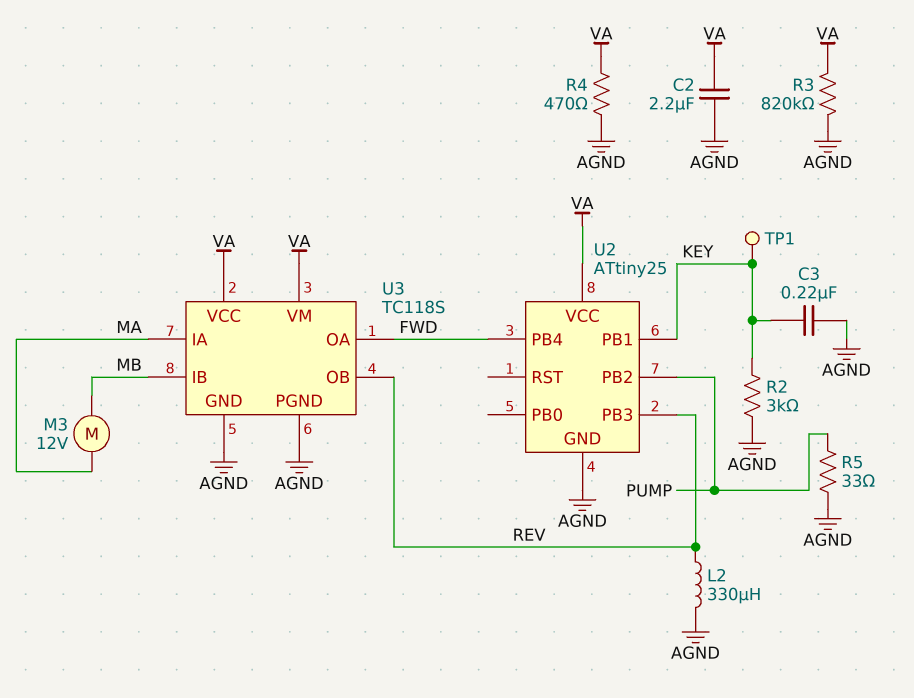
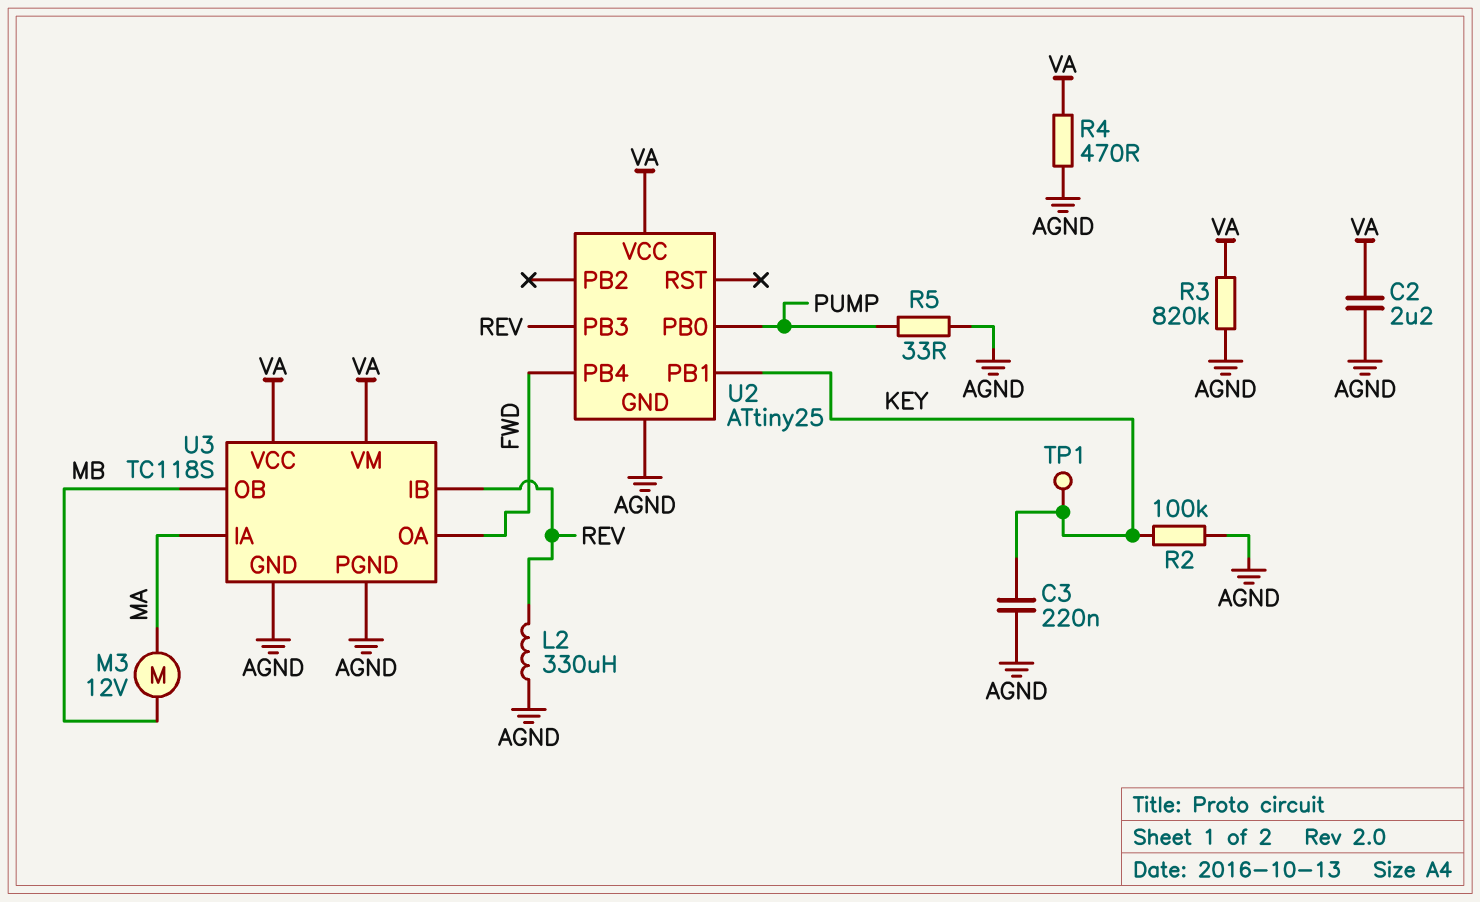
R2: 3k (AGND, KEY) -> 100k (AGND, KEY)
U2 pin PB0: none -> PUMP
U2 pin PB2: PUMP -> none
U3 pin IB: MB -> REV
U3 pin OB: REV -> MB

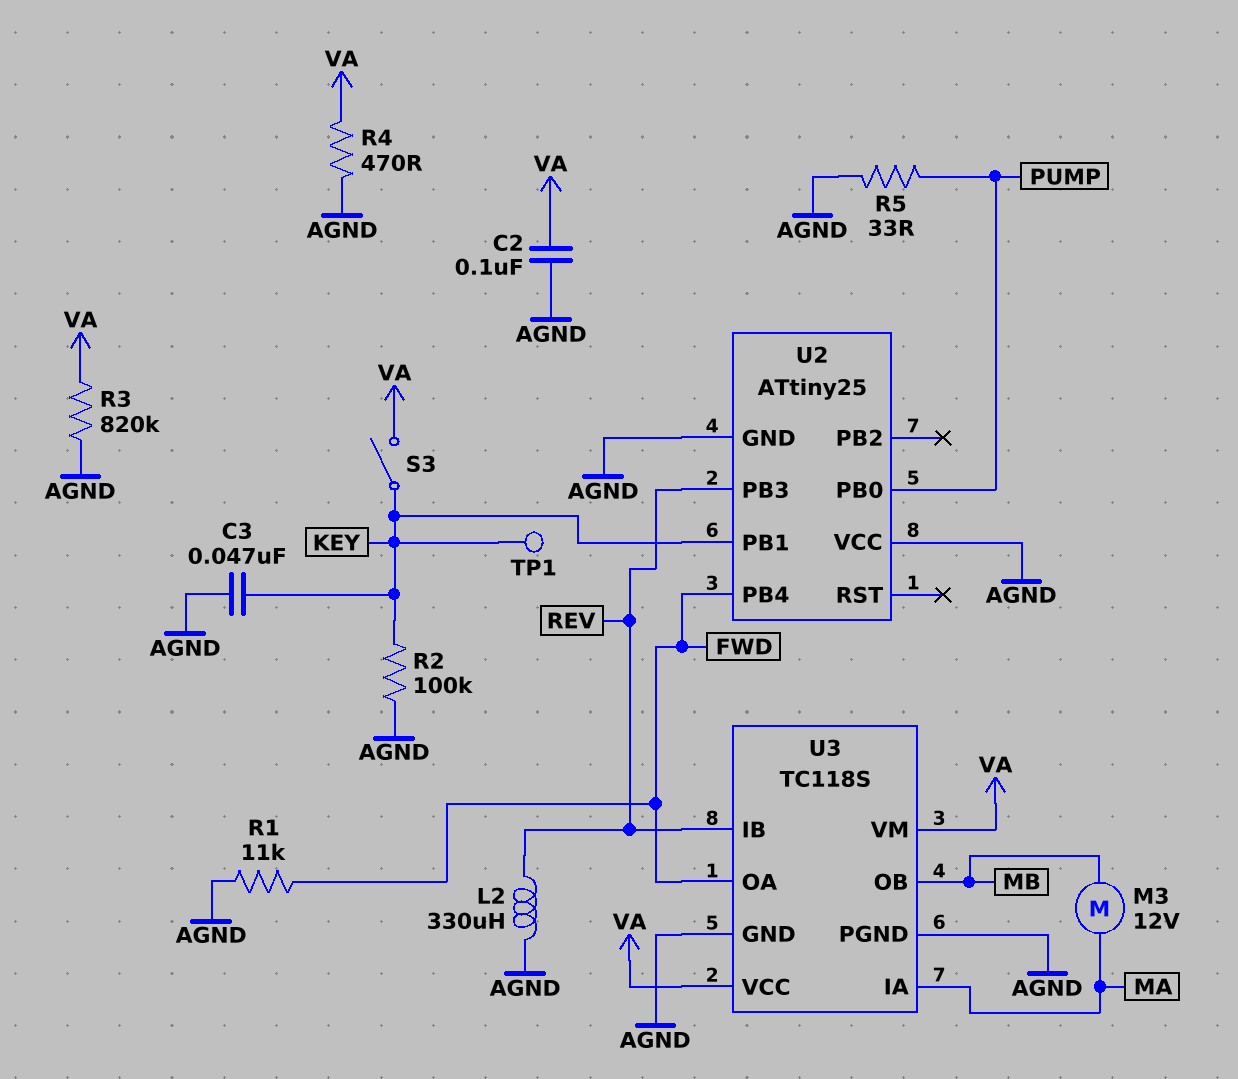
C2: 2.2uF (AGND, VA) -> 100nF (AGND, VA)
C3: 220nF (AGND, KEY) -> 47nF (AGND, KEY)
R1: none -> 11k (AGND, FWD)
S3: none -> switch (KEY, VA)
U2 pin VCC: VA -> AGND

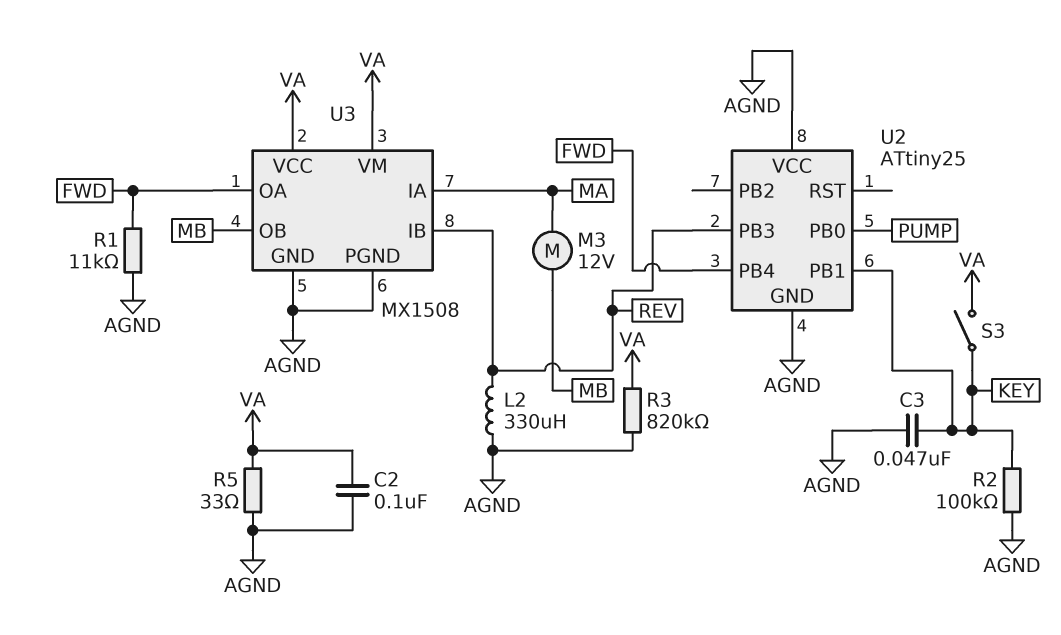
R4: 470 (AGND, VA) -> none
R5: 33 (AGND, PUMP) -> 33 (AGND, VA)
TP1: test point (KEY) -> none
U3: TC118S -> MX1508

